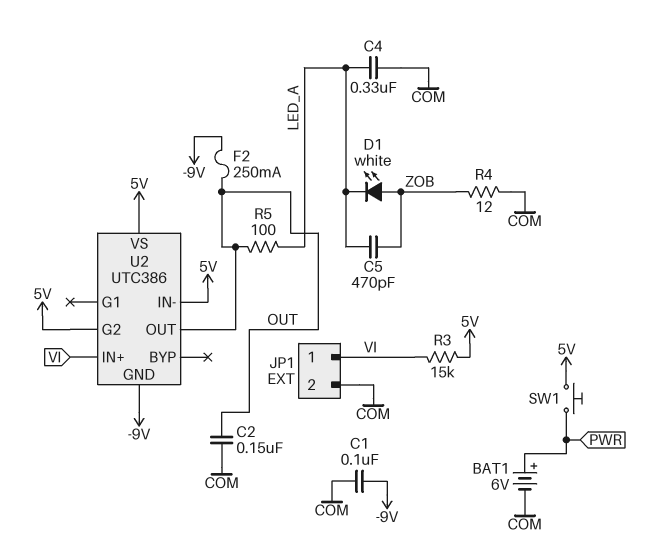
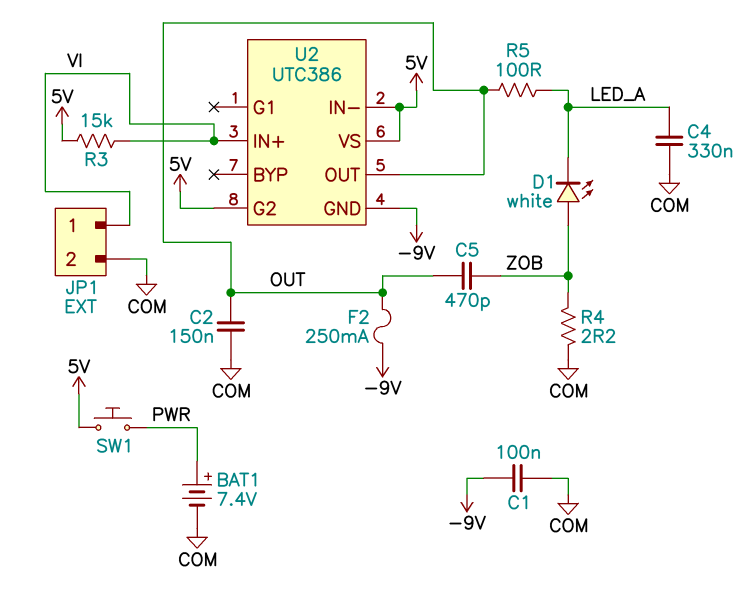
BAT1: 6V (plus PWR, minus COM) -> 7.4V (plus PWR, minus COM)
C5: 470pF (LED_A, ZOB) -> 470pF (OUT, ZOB)
R4: 12 (COM, ZOB) -> 2.2 (COM, ZOB)

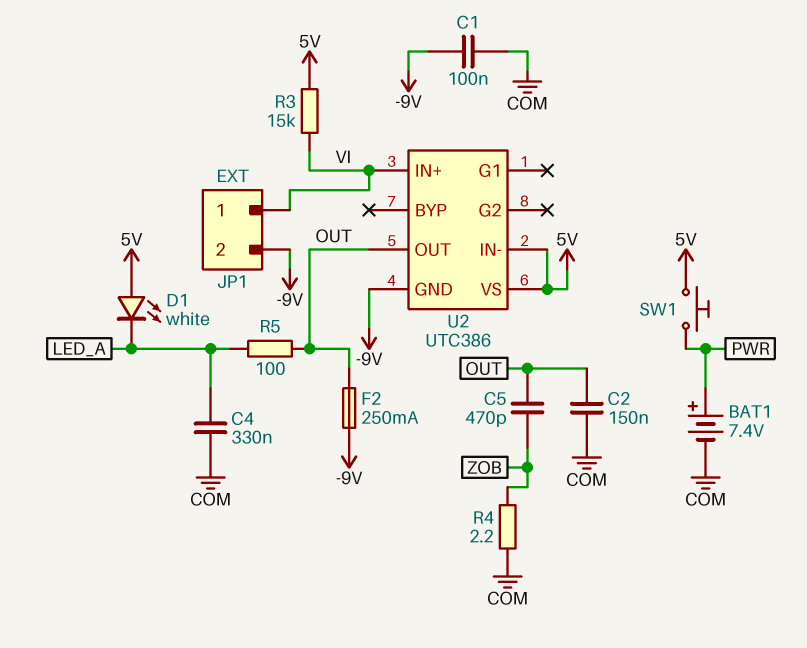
D1: LED white (A ZOB, K LED_A) -> LED white (A 5V, K LED_A)
JP1 pin 2: COM -> -9V
U2 pin G2: 5V -> none

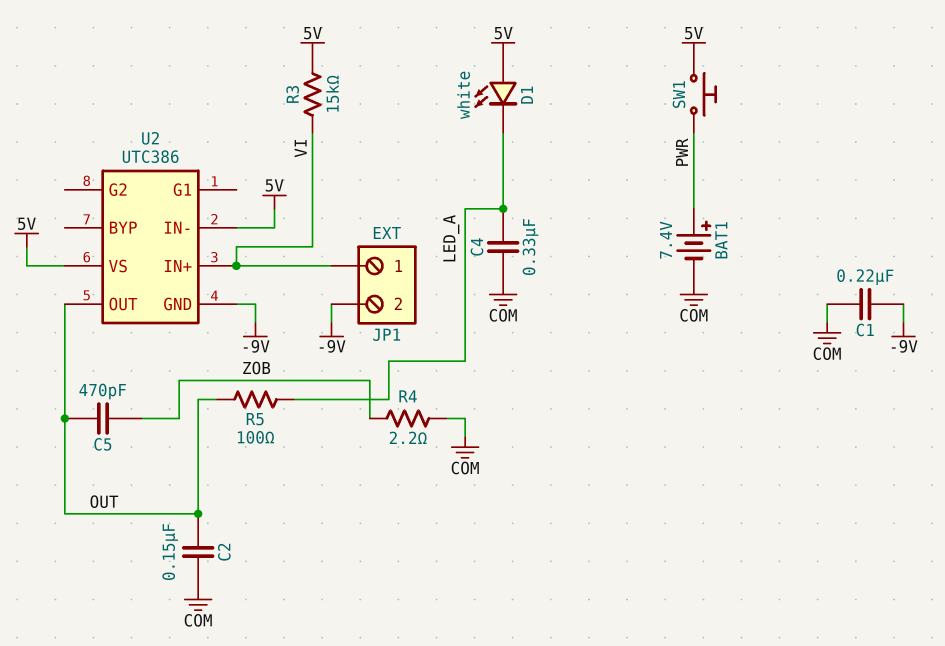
C1: 100nF (-9V, COM) -> 220nF (-9V, COM)
F2: 250mA (-9V, OUT) -> none

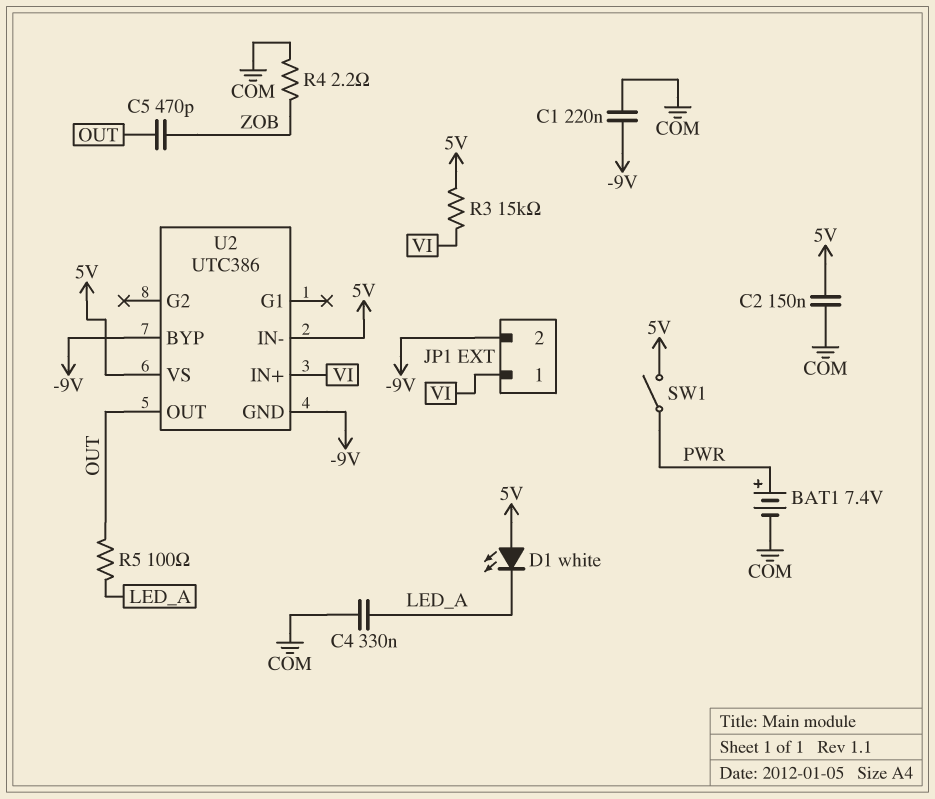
C2: 150nF (COM, OUT) -> 150nF (5V, COM)
SW1: button (5V, PWR) -> switch (5V, PWR)
U2 pin BYP: none -> -9V

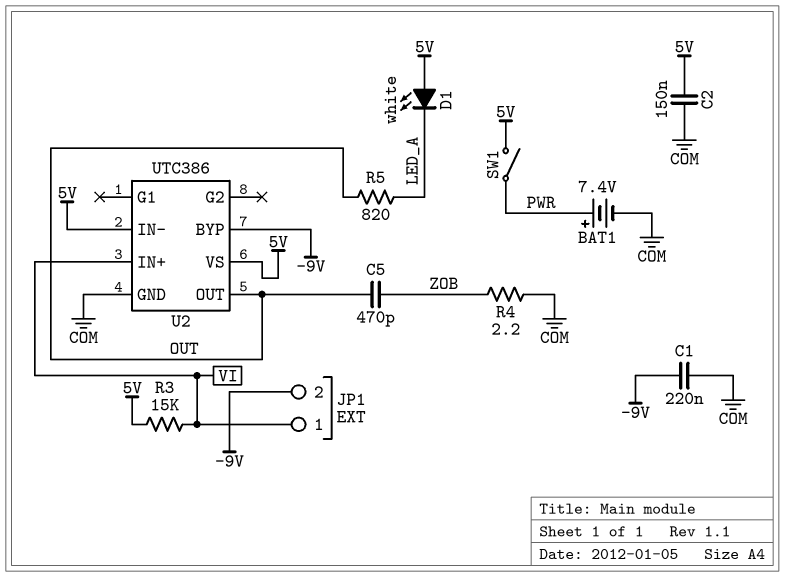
C4: 330nF (COM, LED_A) -> none
R5: 100 (LED_A, OUT) -> 820 (LED_A, OUT)
U2 pin GND: -9V -> COM

